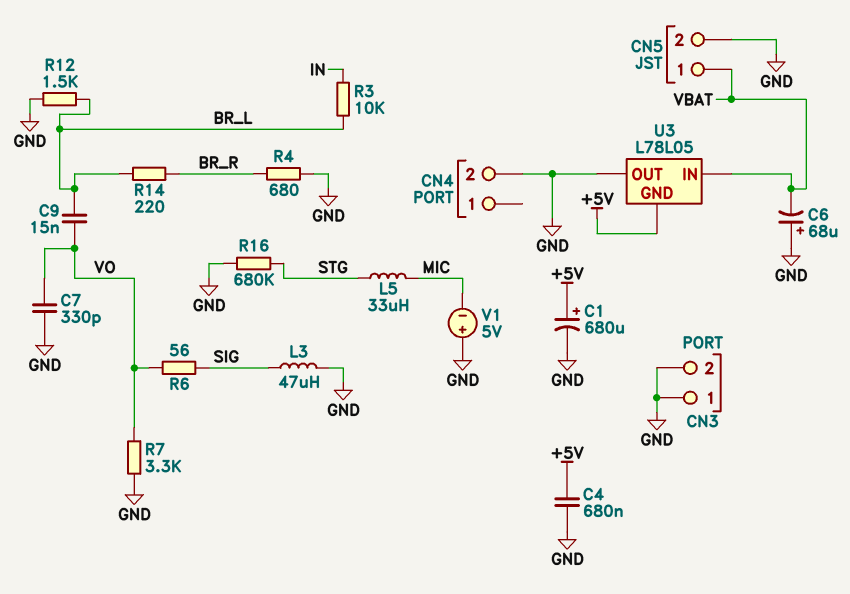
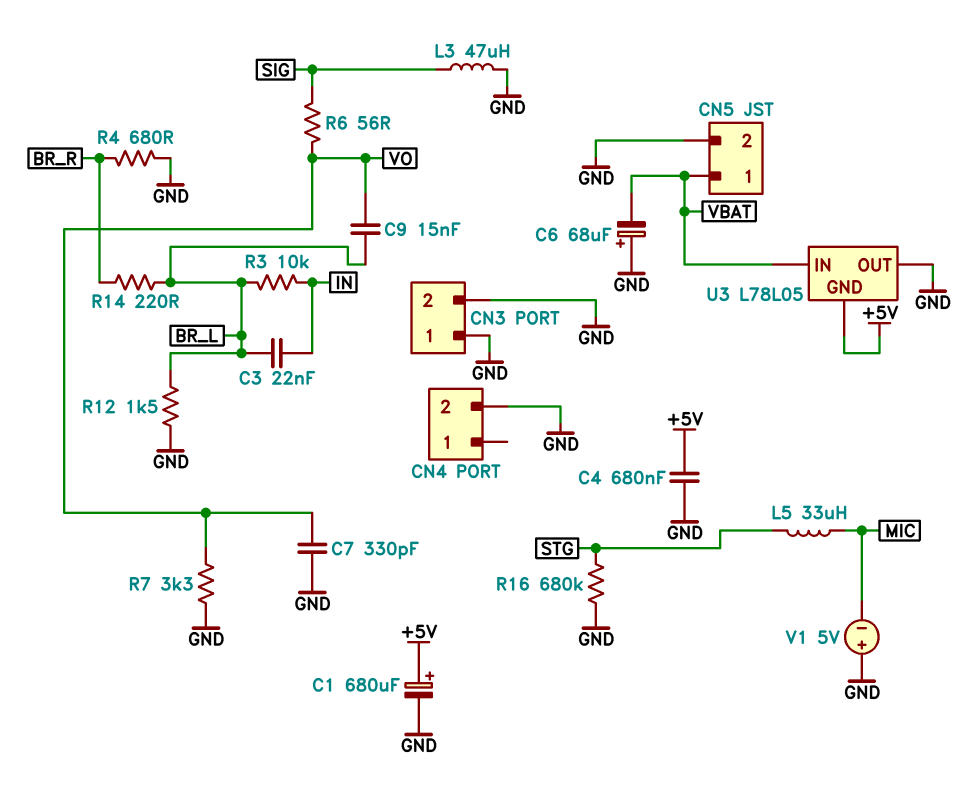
C3: none -> 22nF (BR_L, IN)

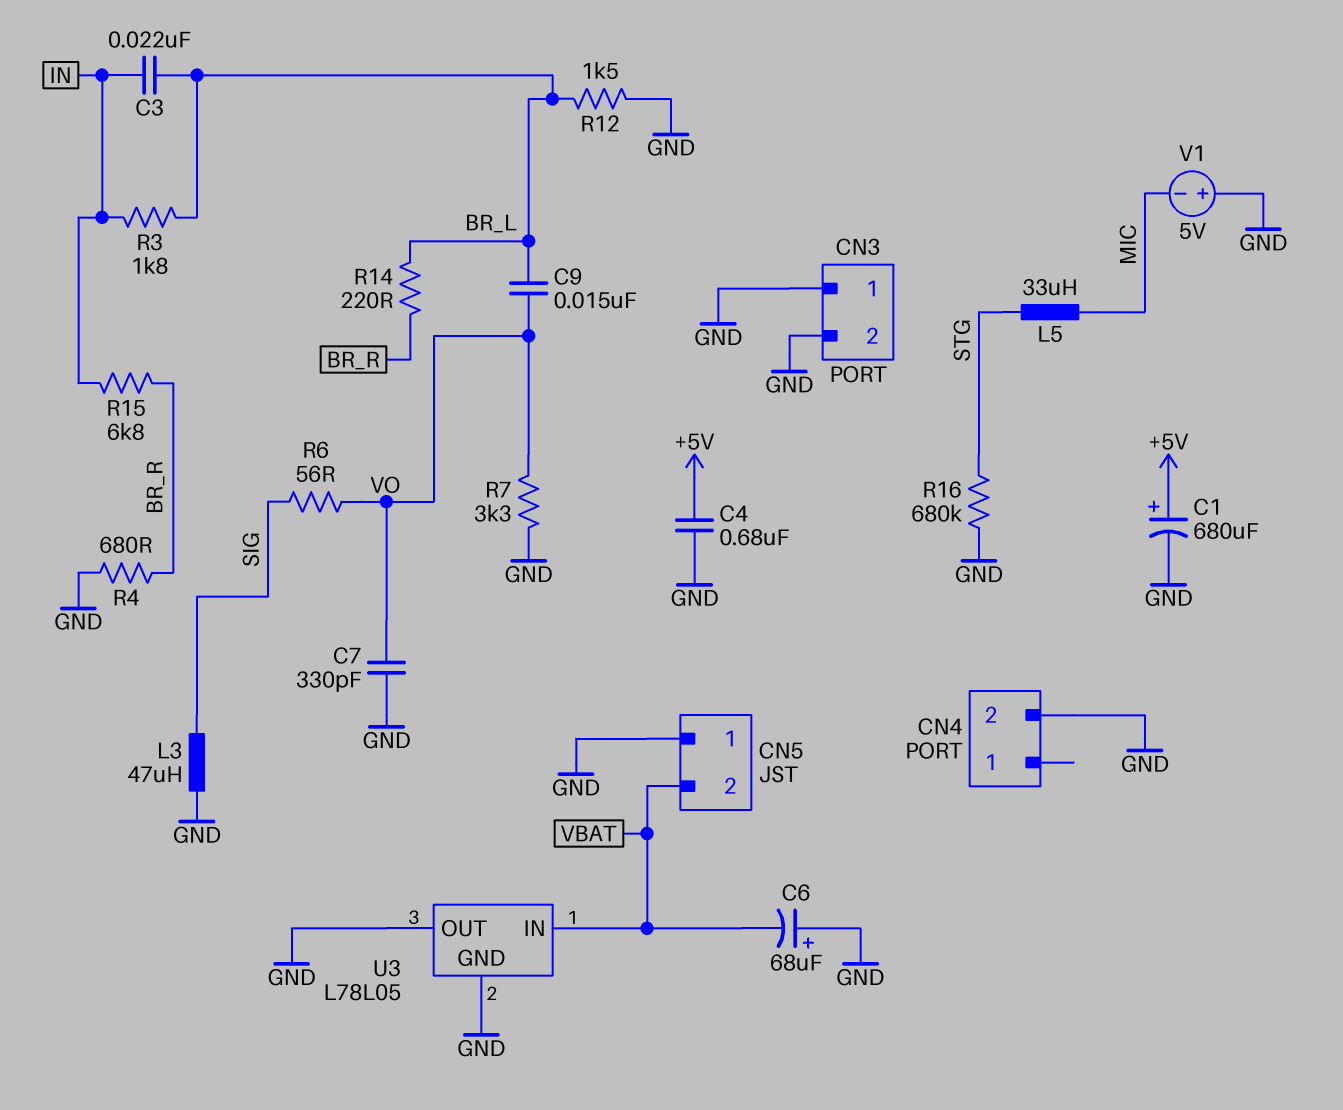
CN5 pin 1: VBAT -> GND
CN5 pin 2: GND -> VBAT
R3: 10k (BR_L, IN) -> 1.8k (BR_L, IN)
R15: none -> 6.8k (BR_R, IN)
U3 pin GND: +5V -> GND

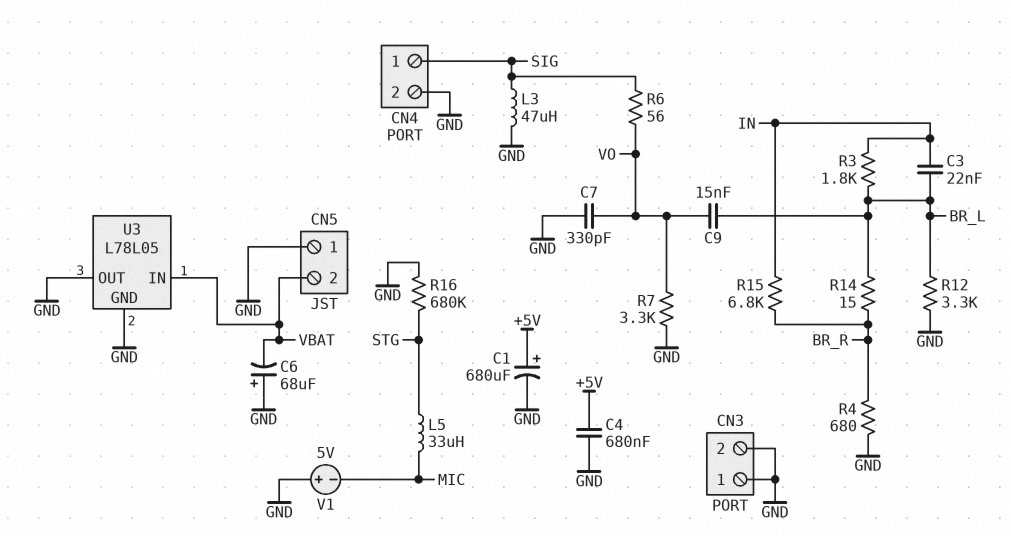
CN4 pin 1: none -> SIG
R12: 1.5k (BR_L, GND) -> 3.3k (BR_L, GND)
R14: 220 (BR_L, BR_R) -> 15 (BR_L, BR_R)

